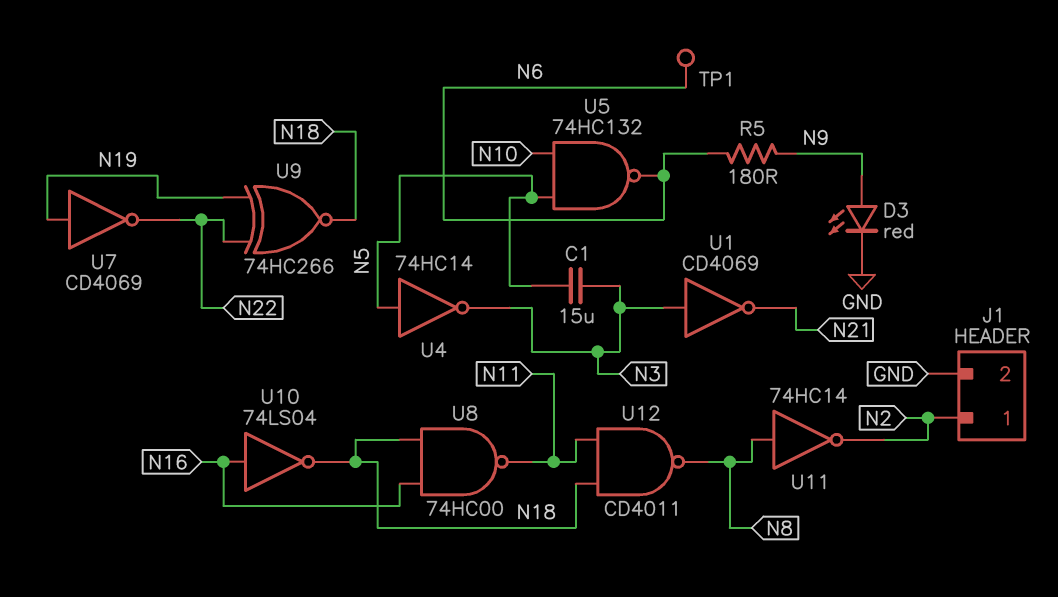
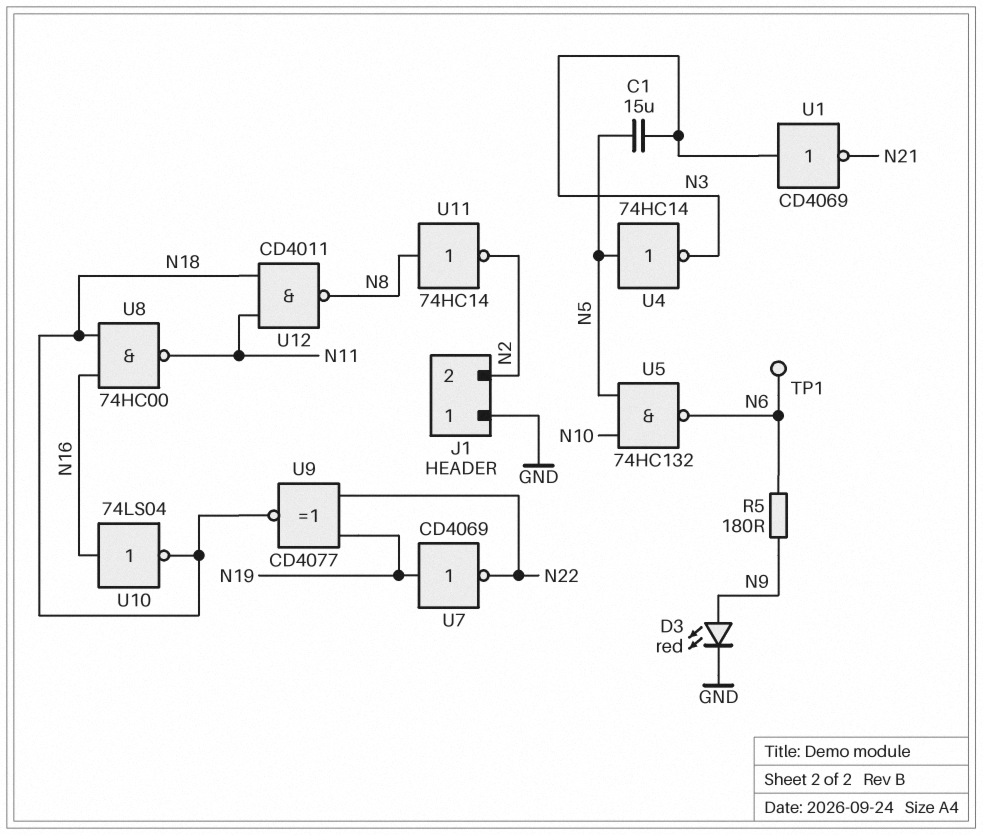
J1 pin 1: N2 -> GND
J1 pin 2: GND -> N2
U9: XNOR 74HC266 (in N19, in N22, out N18) -> XNOR CD4077 (in N19, in N22, out N18)

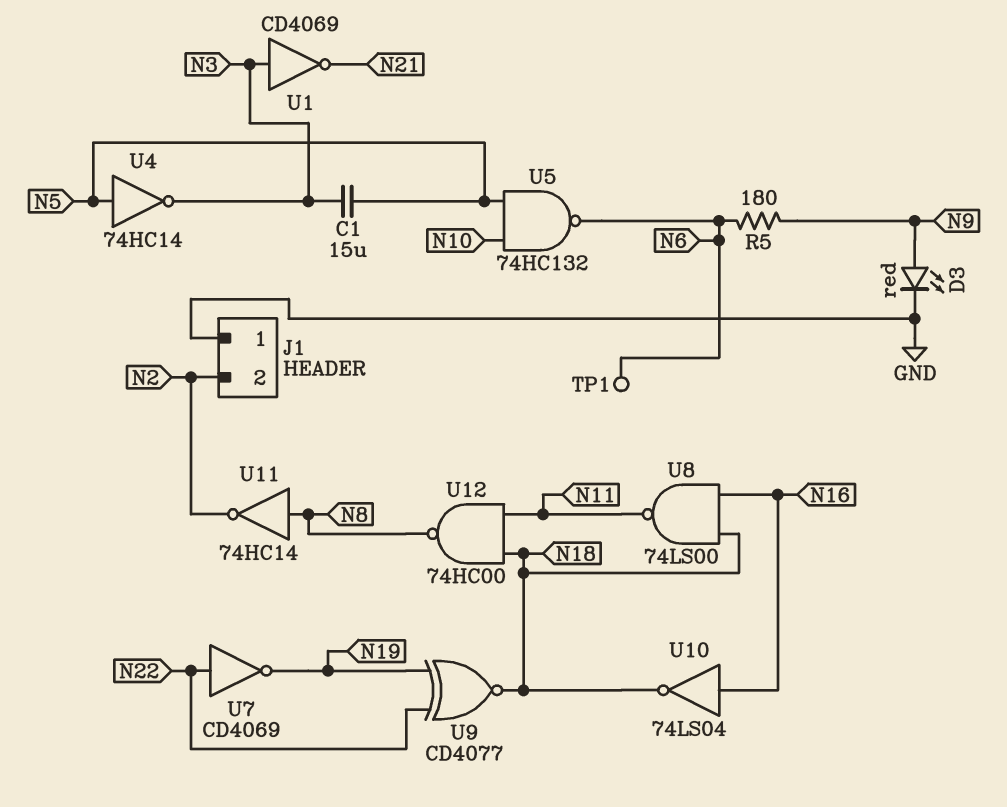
U7: NOT CD4069 (in N19, out N22) -> NOT CD4069 (in N22, out N19)
U8: NAND 74HC00 (in N16, in N18, out N11) -> NAND 74LS00 (in N16, in N18, out N11)
U12: NAND CD4011 (in N11, in N18, out N8) -> NAND 74HC00 (in N11, in N18, out N8)

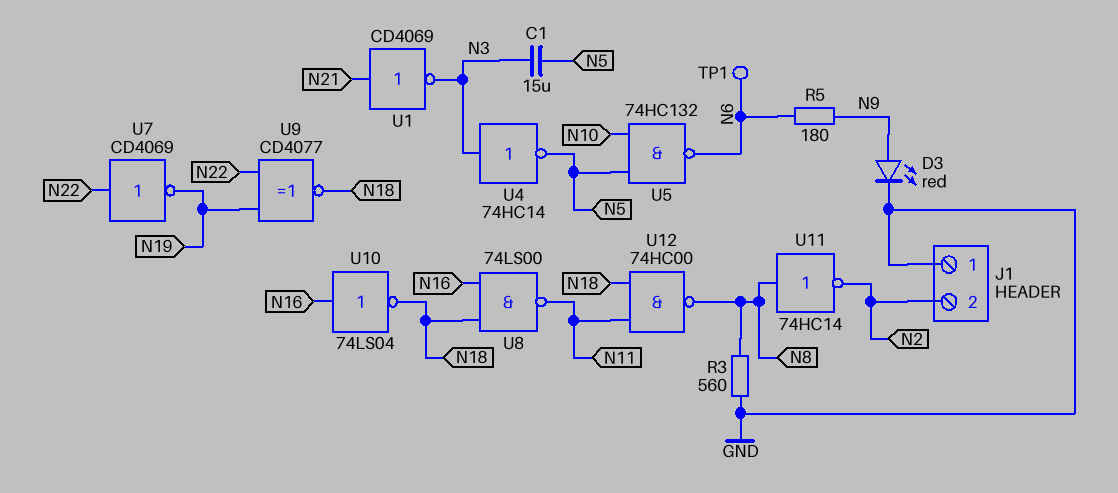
R3: none -> 560 (GND, N8)
U1: NOT CD4069 (in N3, out N21) -> NOT CD4069 (in N21, out N3)
U4: NOT 74HC14 (in N5, out N3) -> NOT 74HC14 (in N3, out N5)

